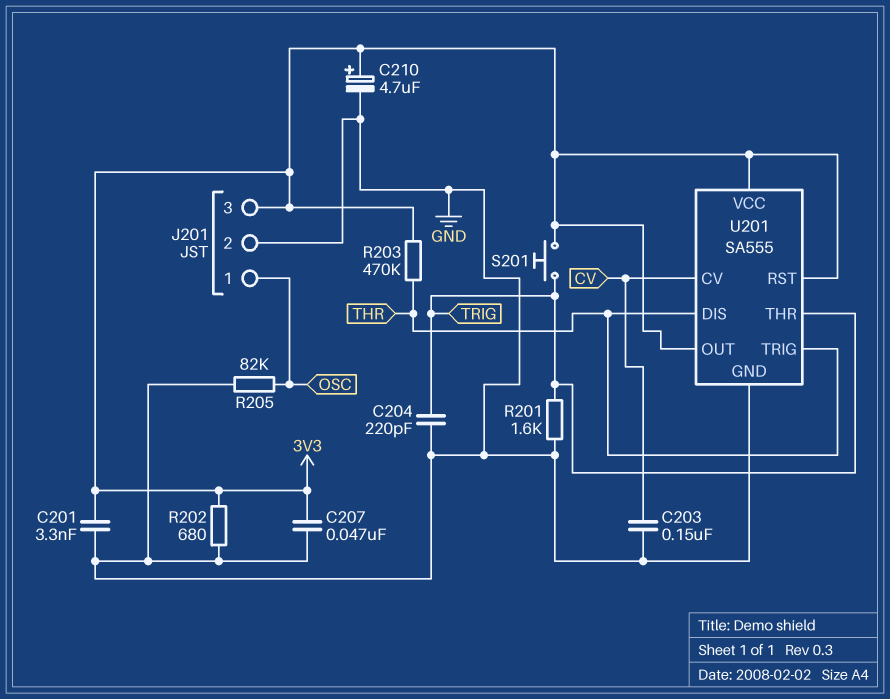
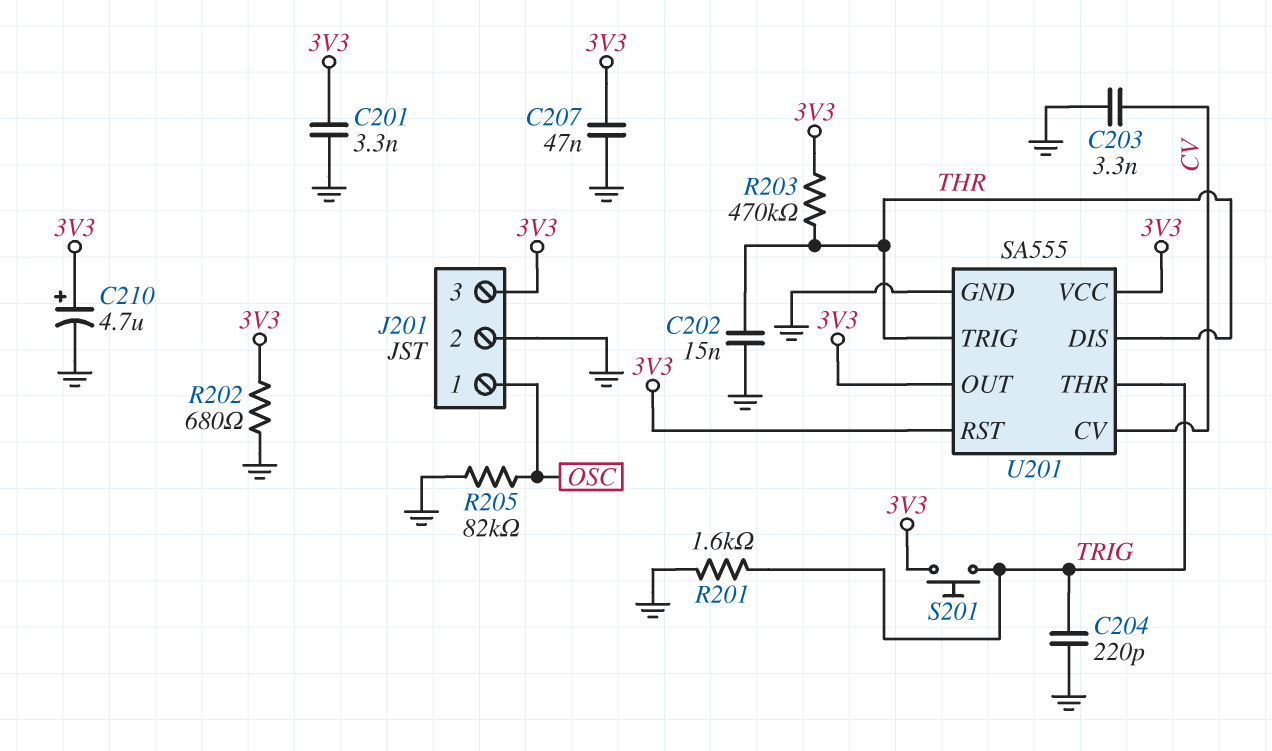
C202: none -> 15nF (GND, THR)
C203: 150nF (CV, GND) -> 3.3nF (CV, GND)

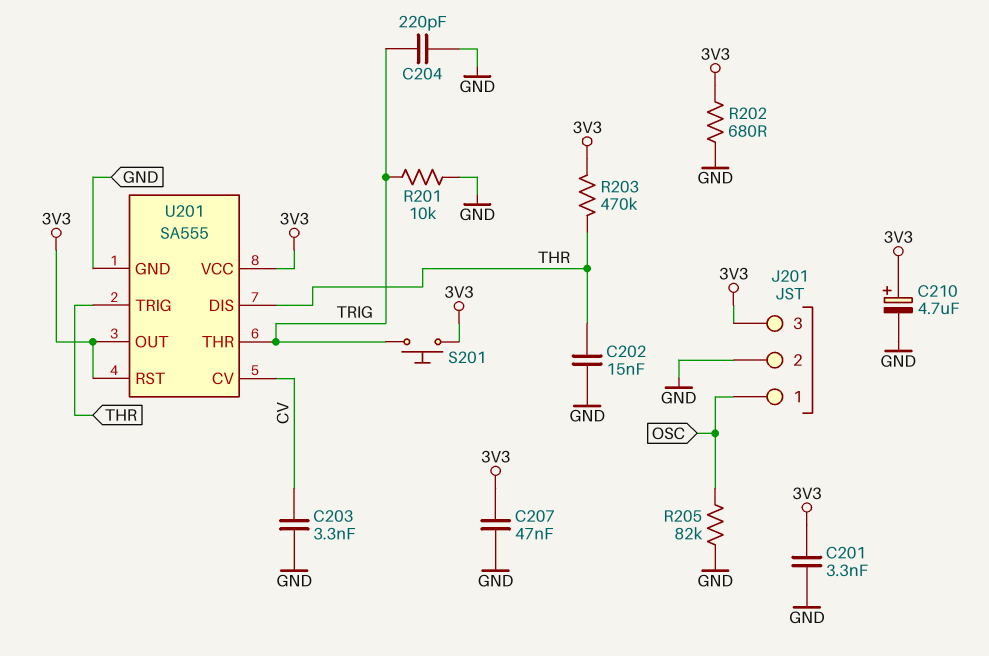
R201: 1.6k (GND, TRIG) -> 10k (GND, TRIG)

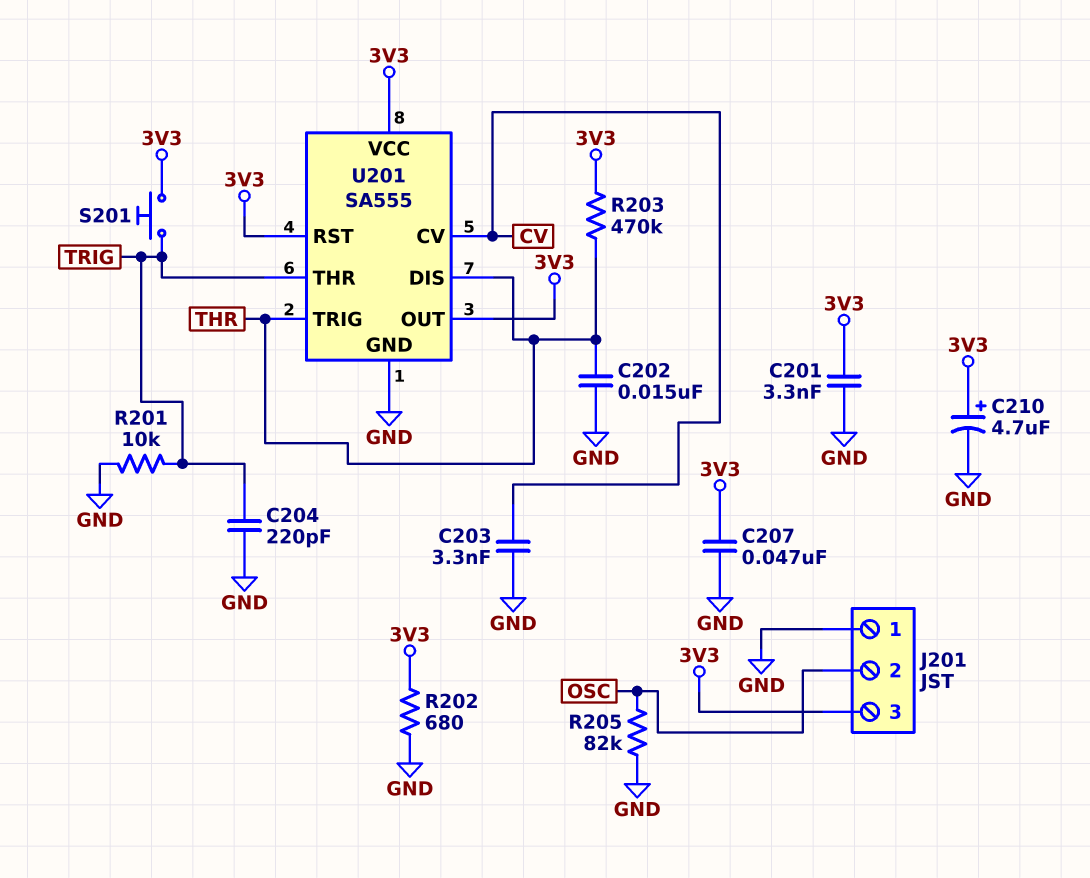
J201 pin 1: OSC -> GND
J201 pin 2: GND -> OSC

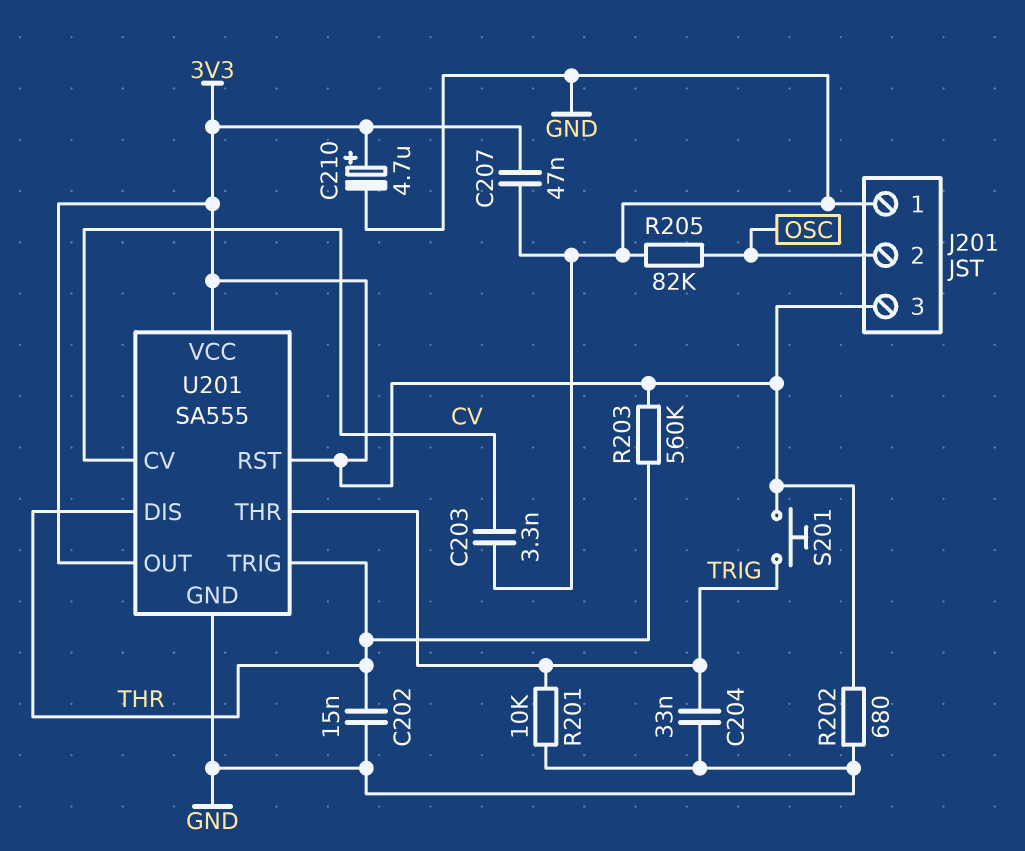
C201: 3.3nF (3V3, GND) -> none
C204: 220pF (GND, TRIG) -> 33nF (GND, TRIG)
R203: 470k (3V3, THR) -> 560k (3V3, THR)

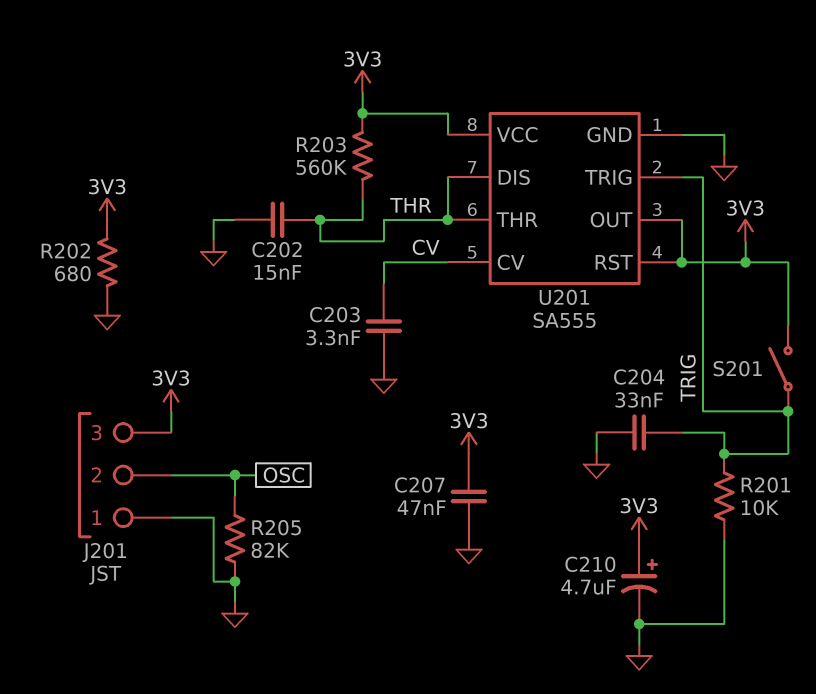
S201: button (3V3, TRIG) -> switch (3V3, TRIG)
U201 pin THR: TRIG -> THR
U201 pin TRIG: THR -> TRIG

